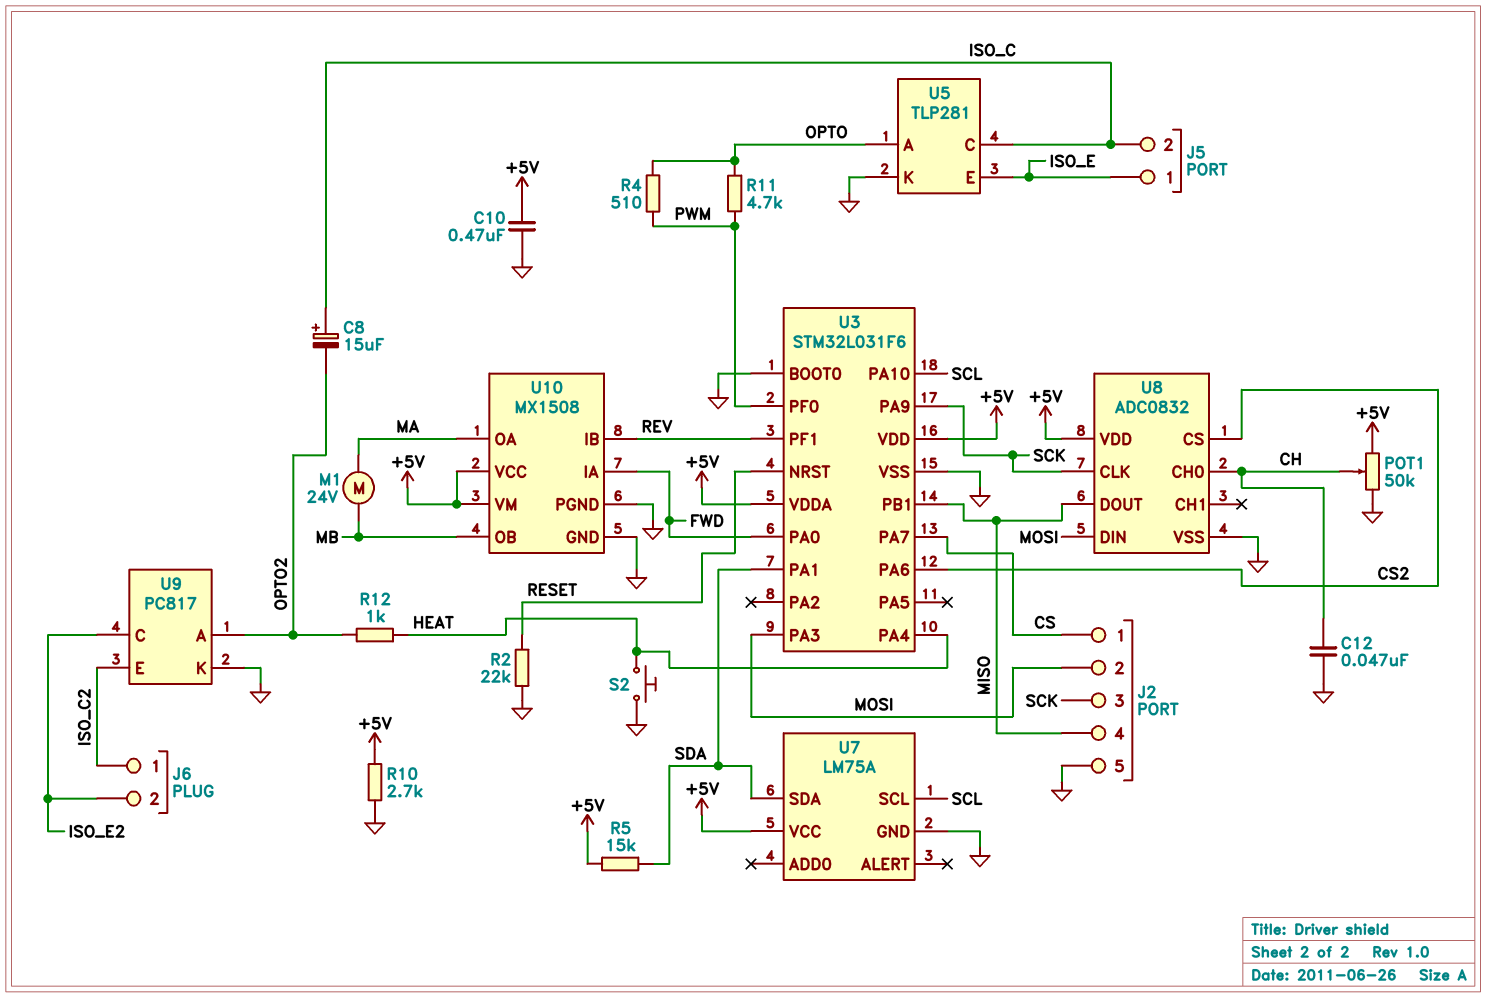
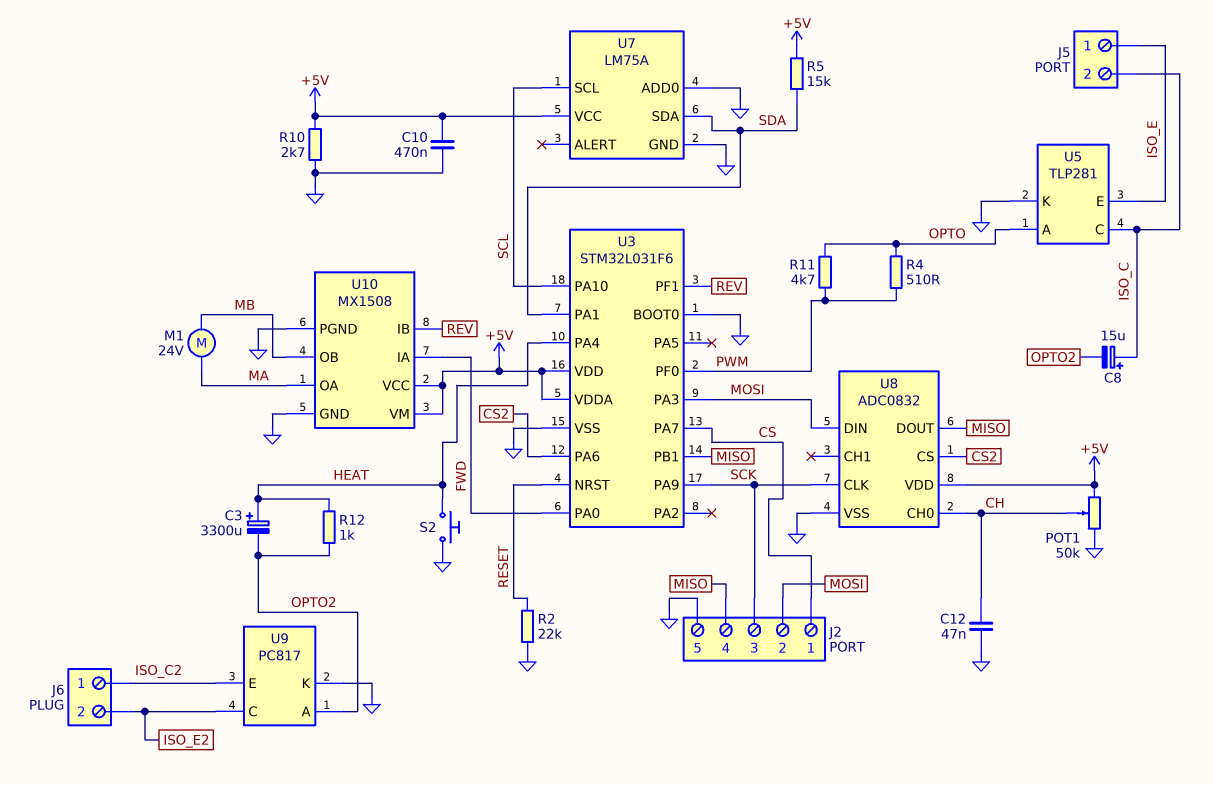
C3: none -> 3300uF (plus HEAT, minus OPTO2)
U7 pin ADD0: none -> GND

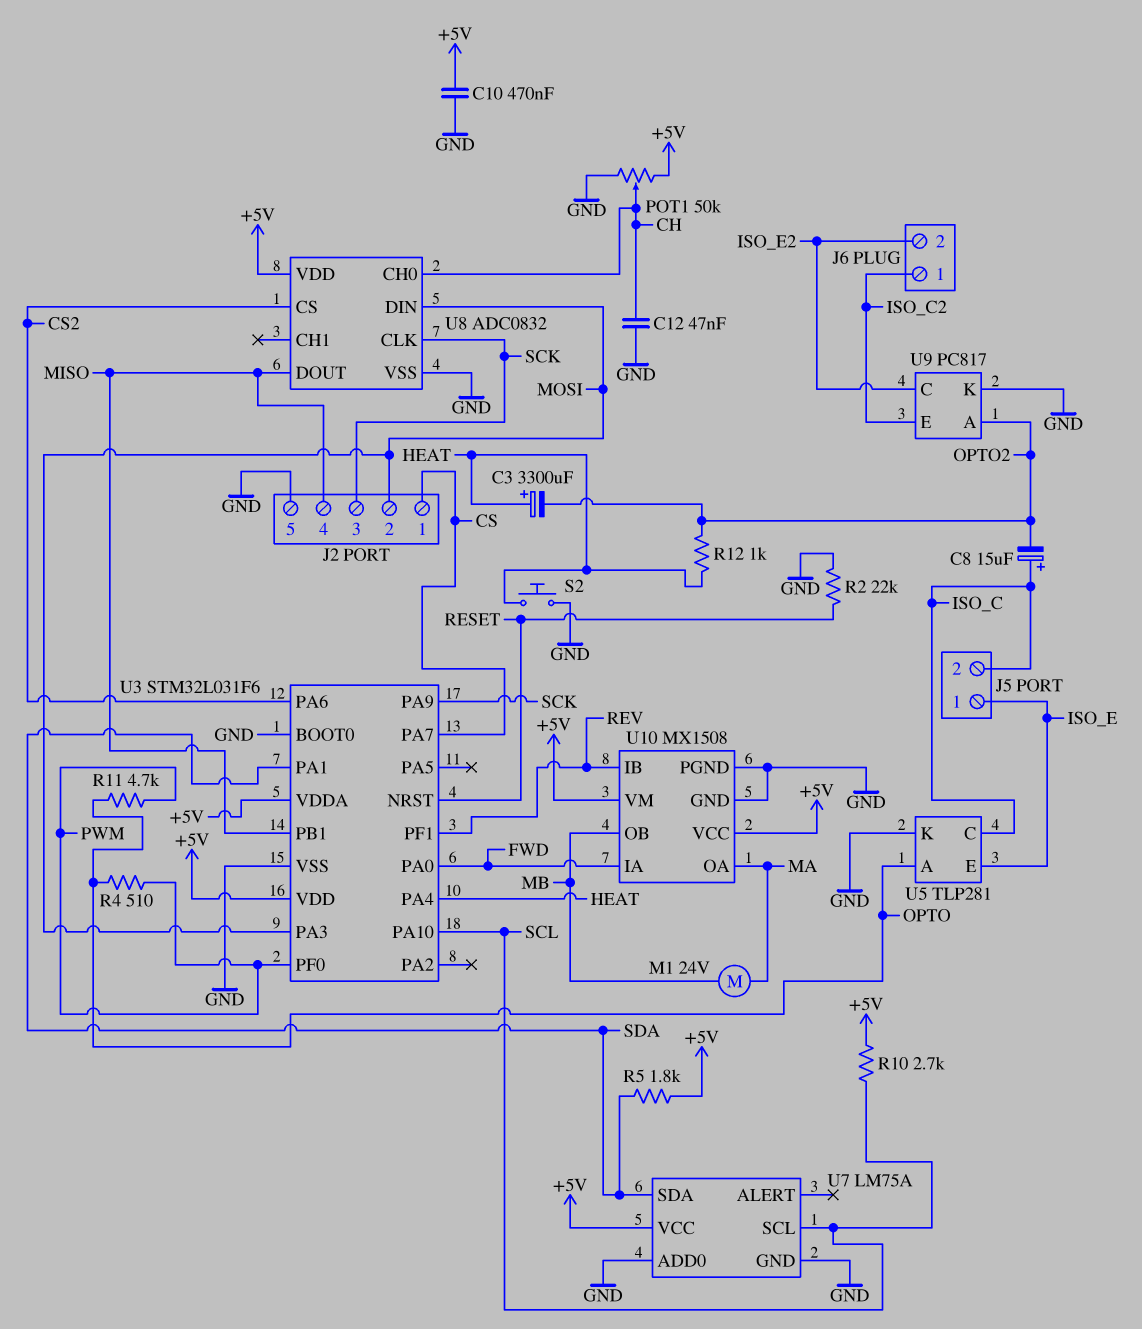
R5: 15k (+5V, SDA) -> 1.8k (+5V, SDA)
R10: 2.7k (+5V, GND) -> 2.7k (+5V, SCL)

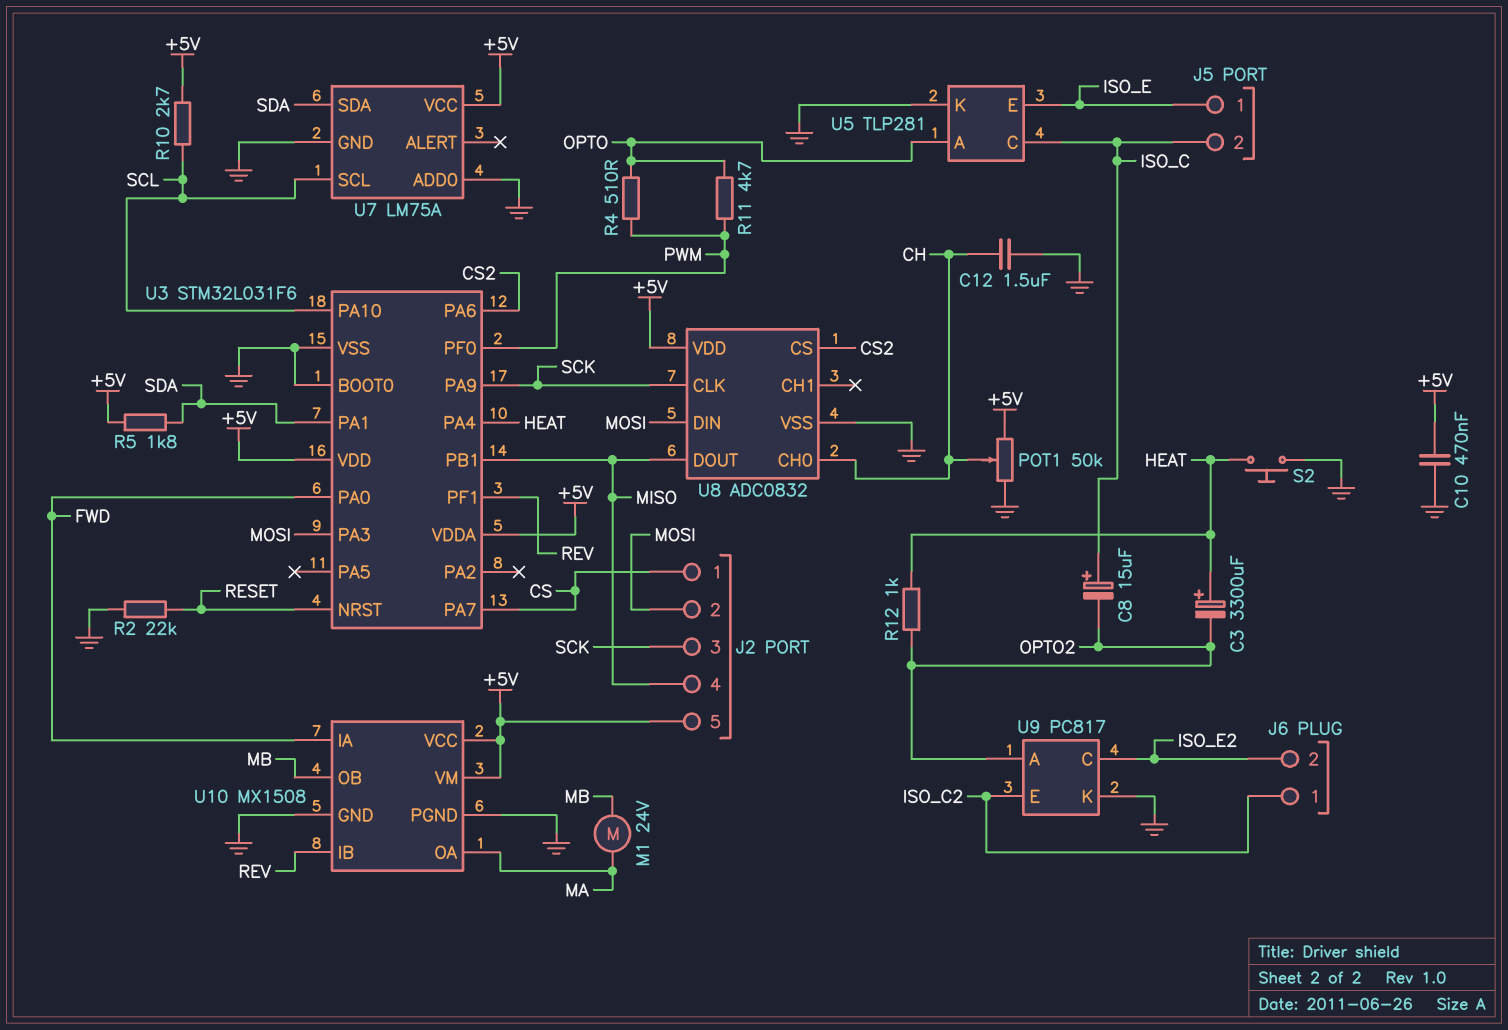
C12: 47nF (CH, GND) -> 1.5uF (CH, GND)
J2 pin 5: GND -> +5V

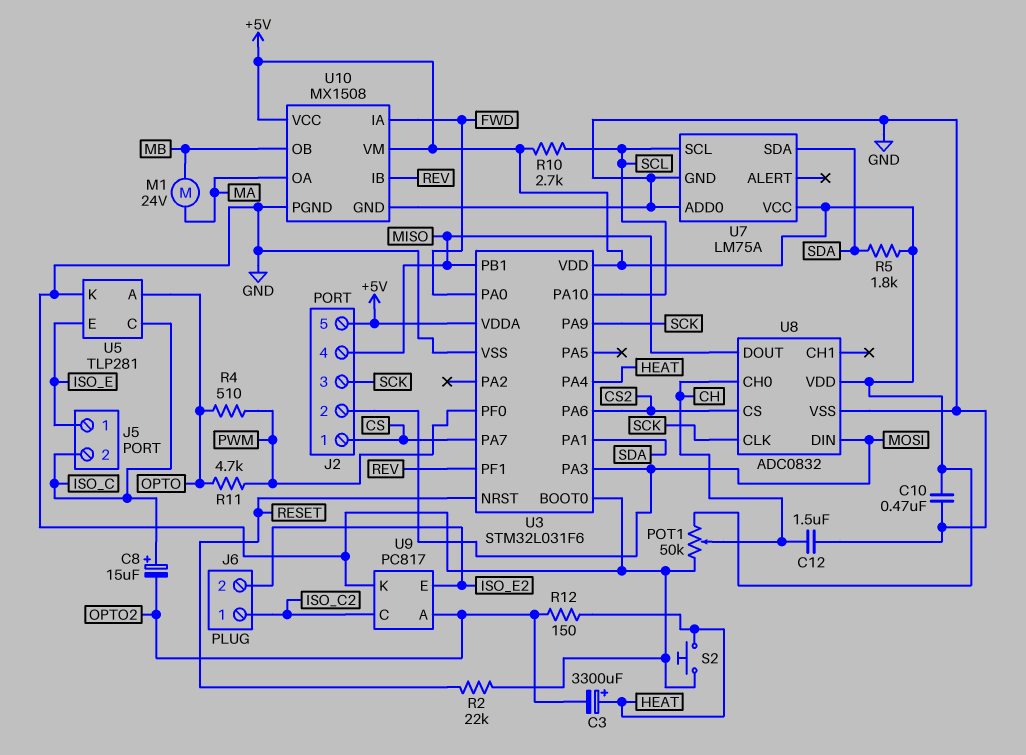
R12: 1k (HEAT, OPTO2) -> 150 (HEAT, OPTO2)
U9 pin C: ISO_E2 -> ISO_C2
U9 pin E: ISO_C2 -> ISO_E2

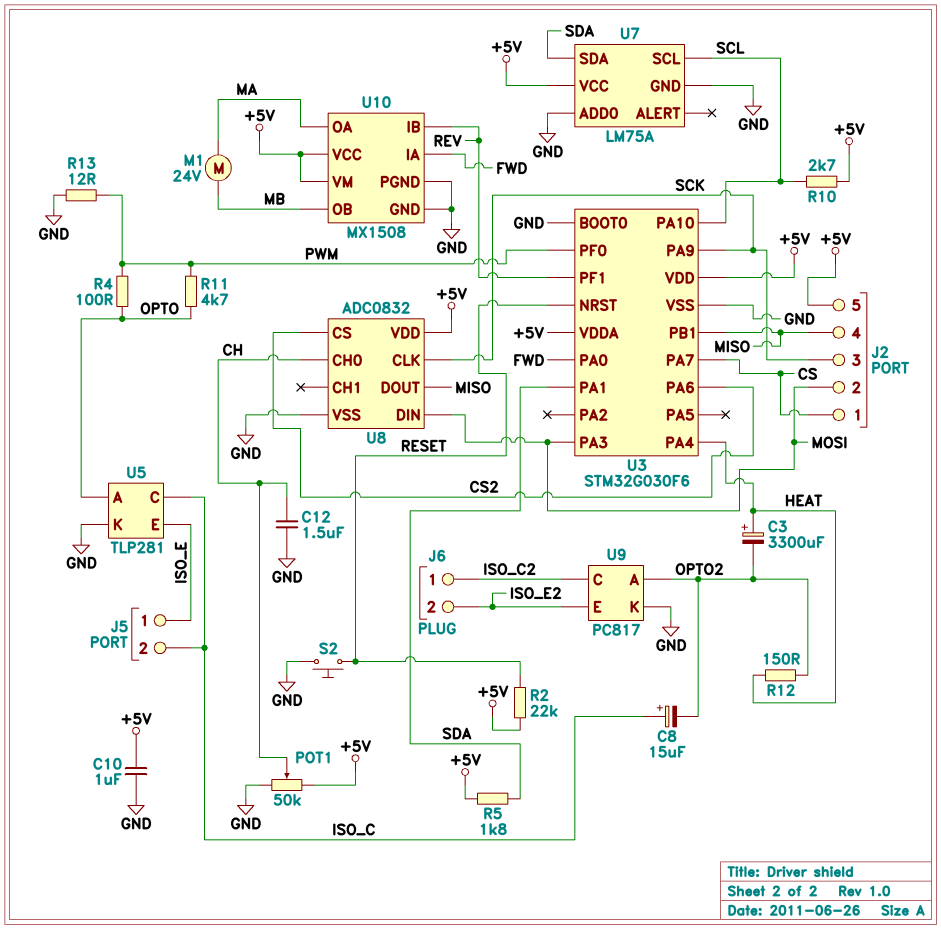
C10: 470nF (+5V, GND) -> 1uF (+5V, GND)
R2: 22k (GND, RESET) -> 22k (+5V, RESET)
R4: 510 (OPTO, PWM) -> 100 (OPTO, PWM)
R13: none -> 12 (GND, PWM)
S2: button (GND, HEAT) -> button (GND, RESET)
U3: STM32L031F6 -> STM32G030F6

